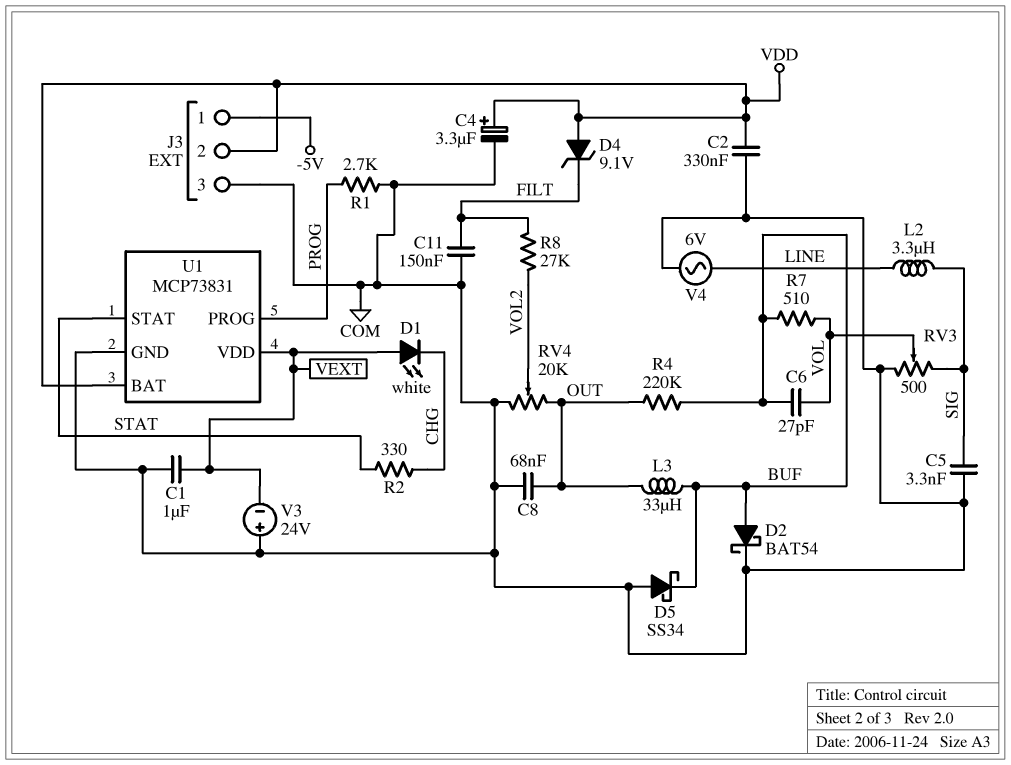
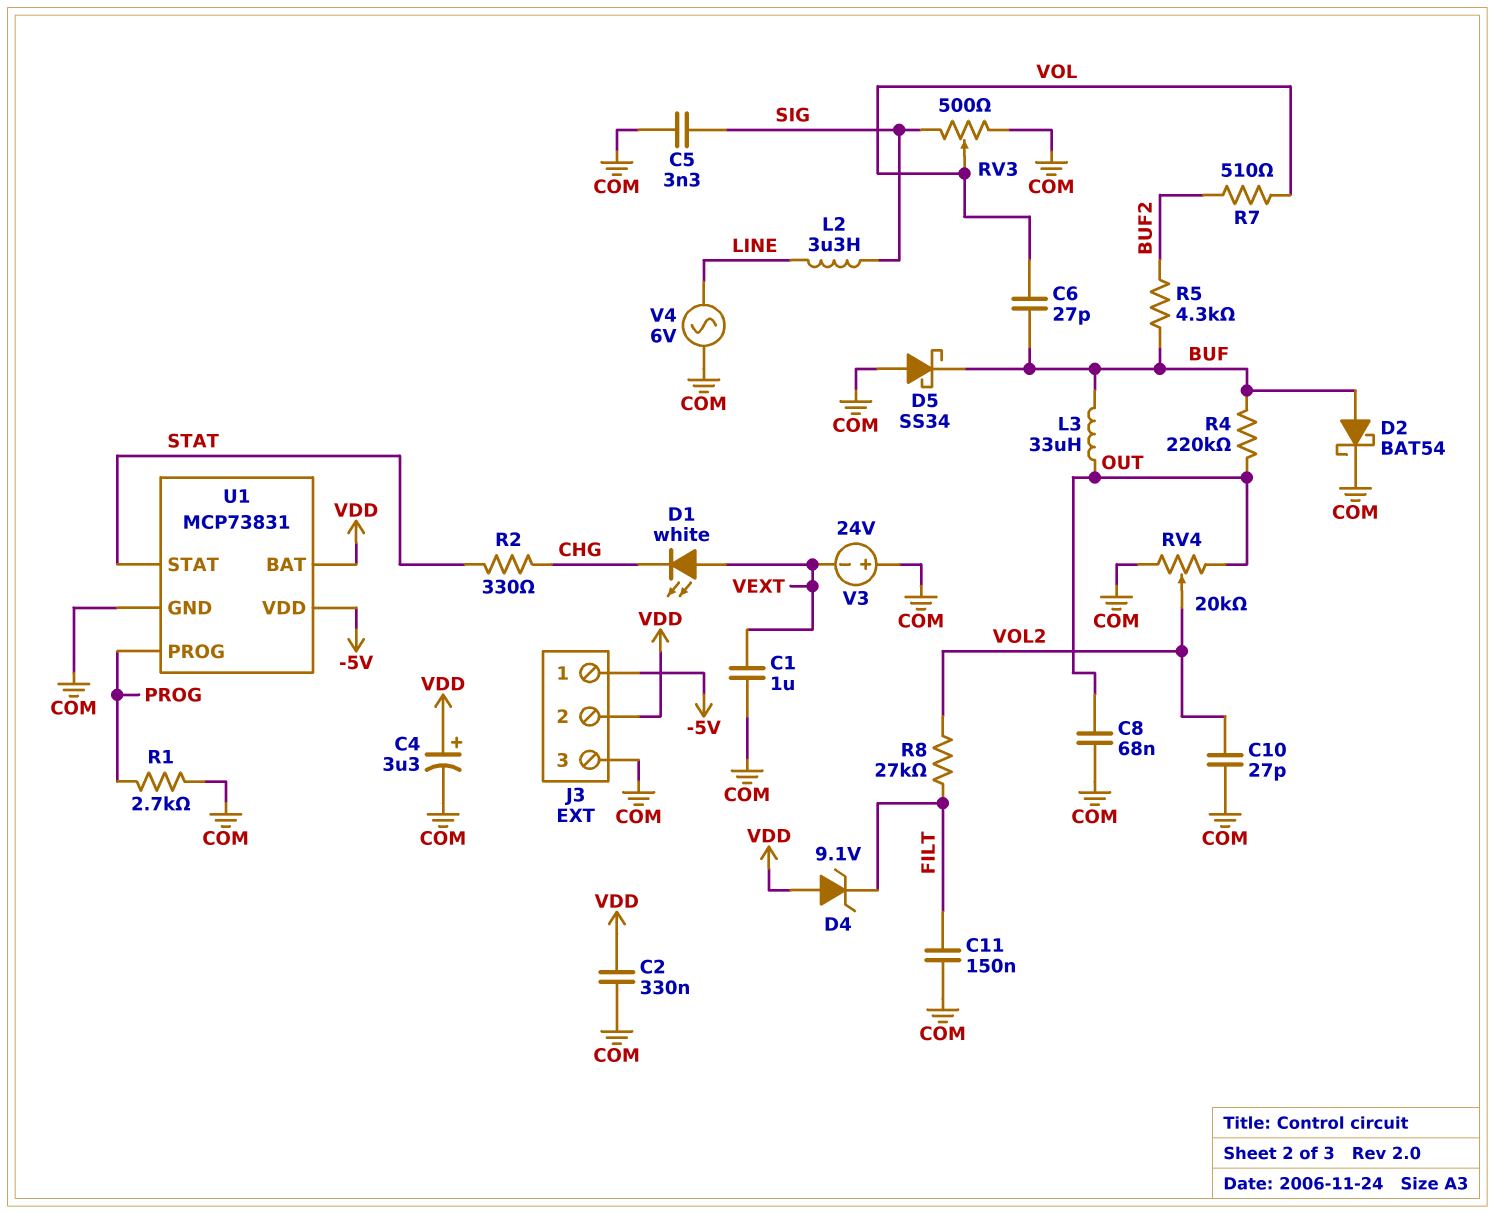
C10: none -> 27pF (COM, VOL2)
R5: none -> 4.3k (BUF, BUF2)
R7: 510 (BUF, VOL) -> 510 (BUF2, VOL)
U1 pin VDD: VEXT -> -5V

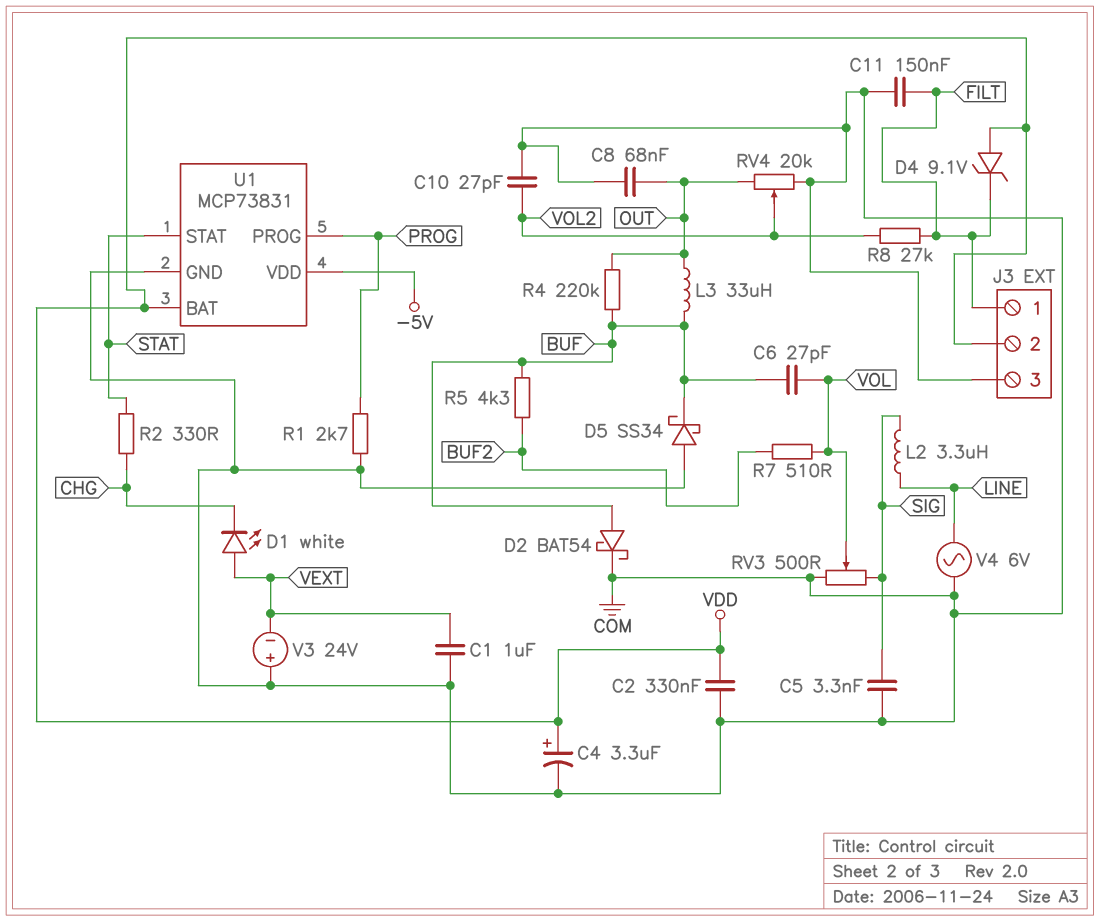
J3 pin 1: -5V -> FILT

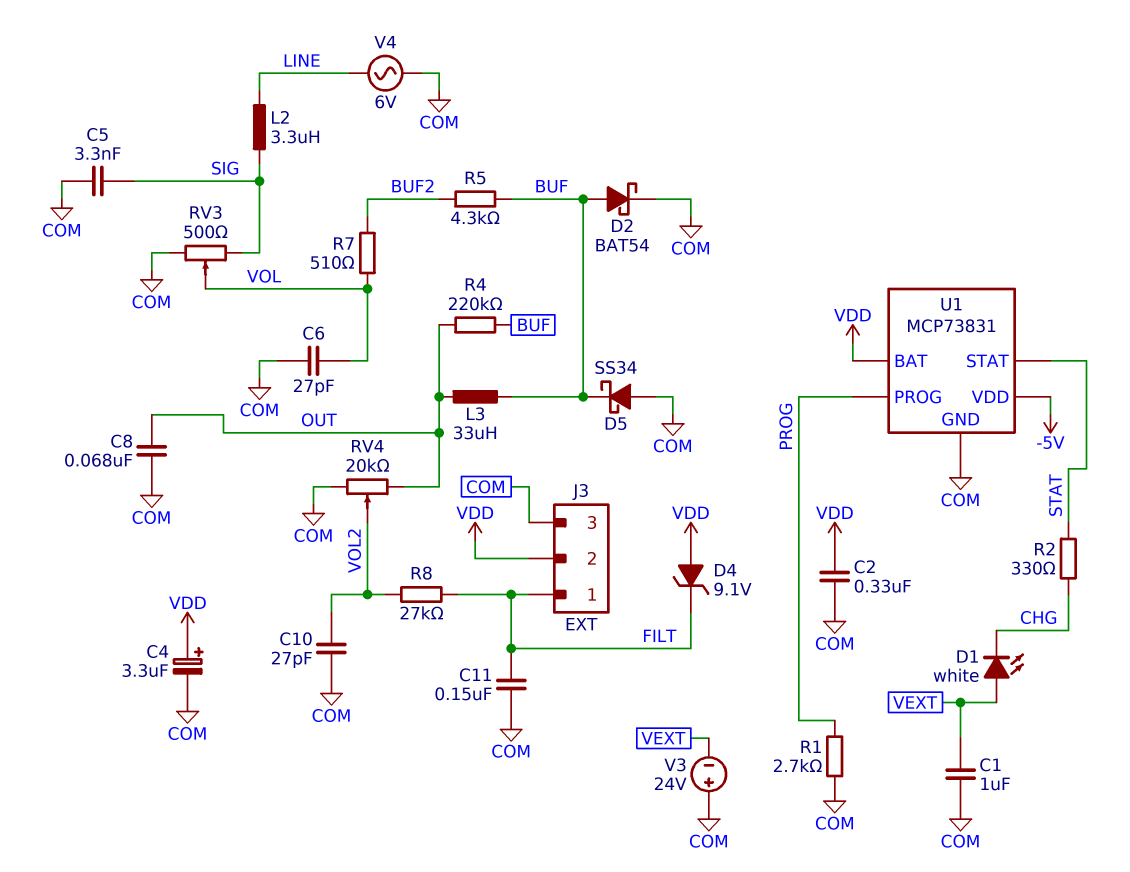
C6: 27pF (BUF, VOL) -> 27pF (COM, VOL)

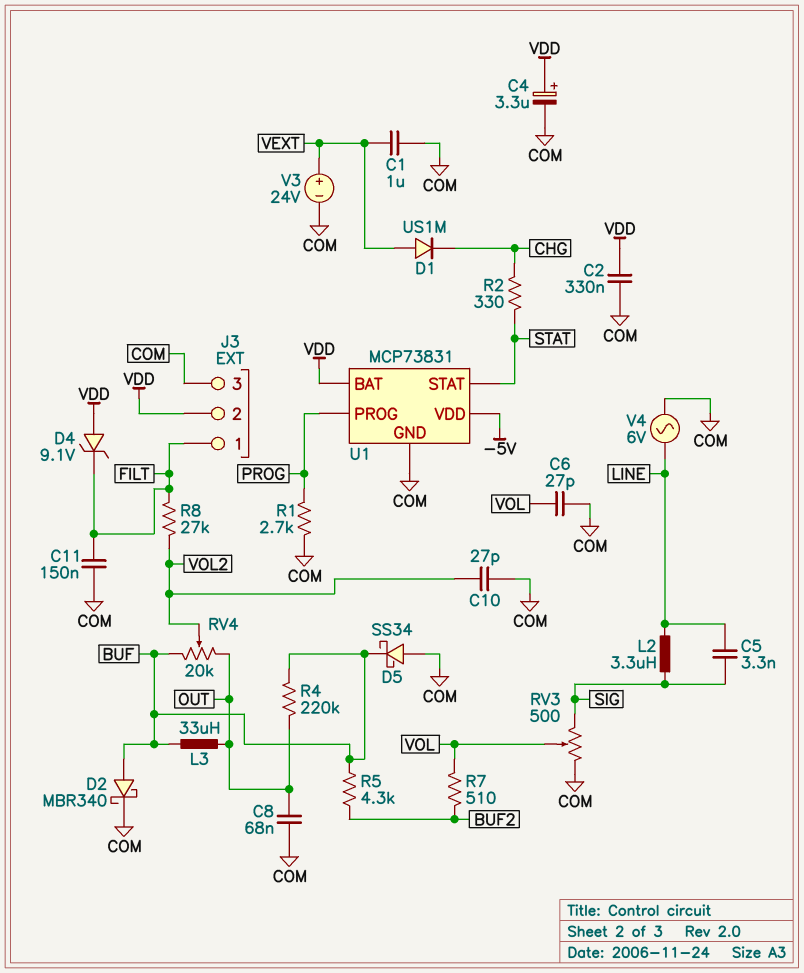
C5: 3.3nF (COM, SIG) -> 3.3nF (LINE, SIG)
D1: LED white (A VEXT, K CHG) -> diode US1M (A VEXT, K CHG)
D2: schottky BAT54 (A BUF, K COM) -> schottky MBR340 (A BUF, K COM)
RV4: 20k (COM, OUT, wiper VOL2) -> 20k (BUF, OUT, wiper VOL2)
V3: 24V (plus COM, minus VEXT) -> 24V (plus VEXT, minus COM)

